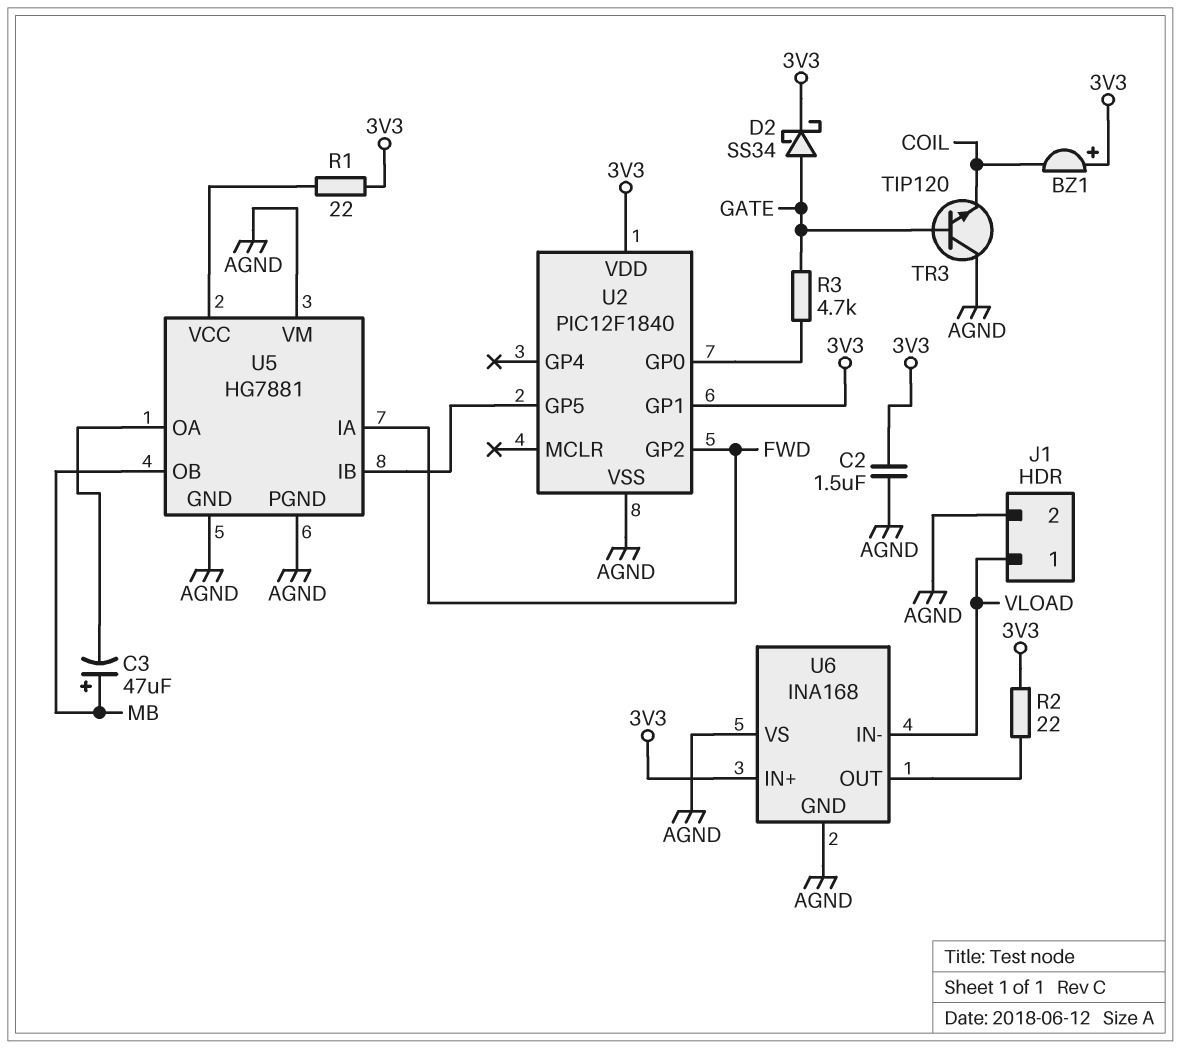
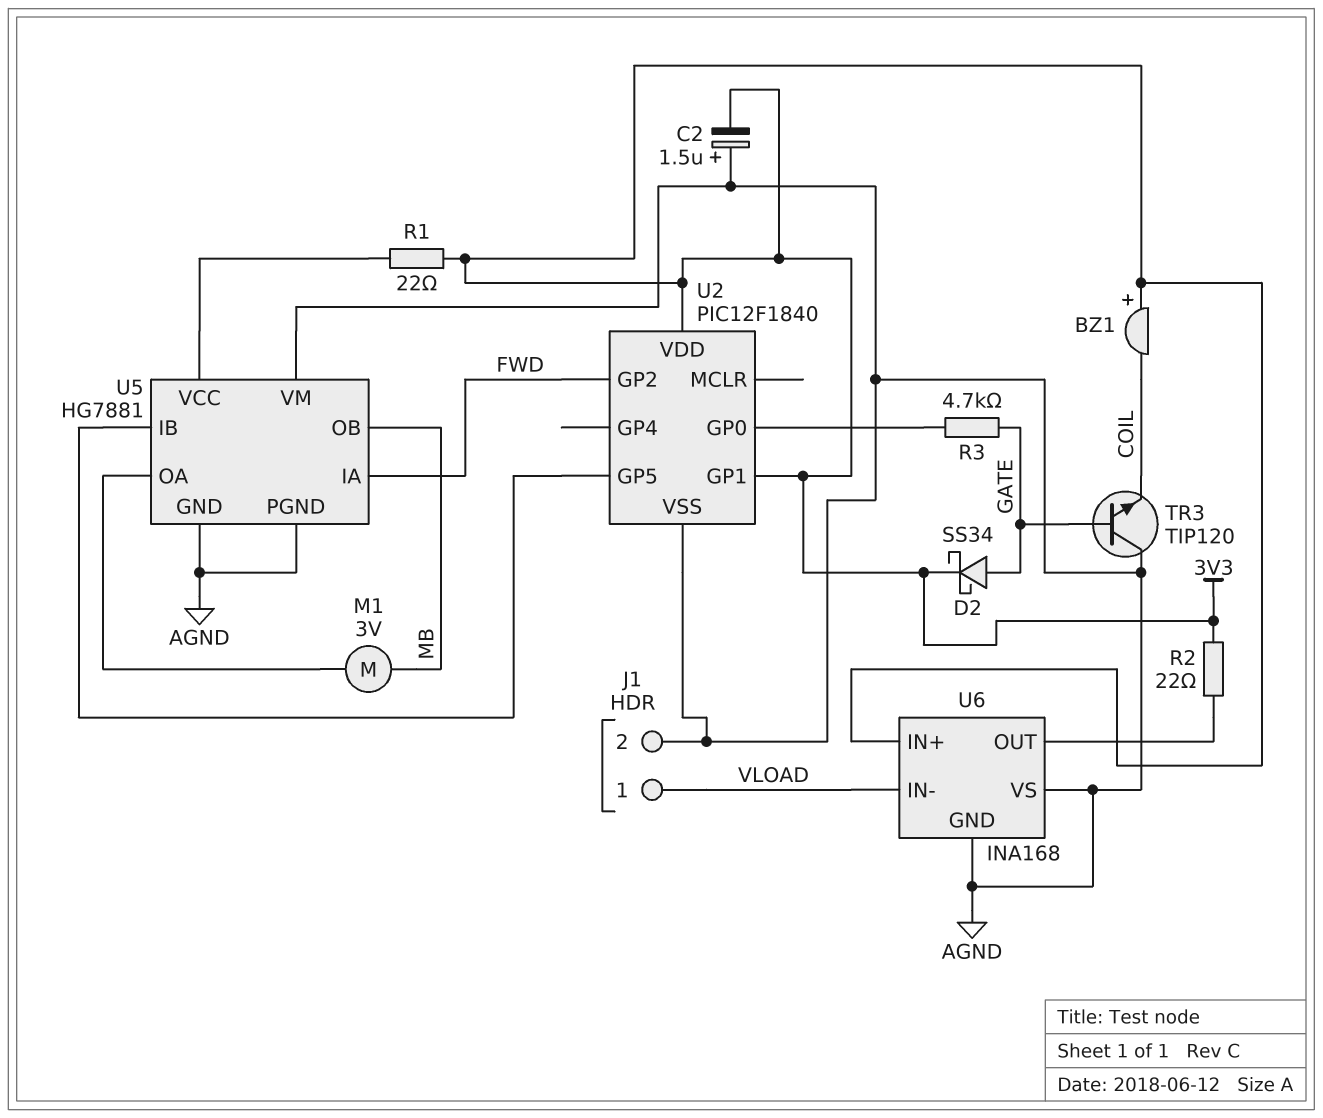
C2: 1.5uF (3V3, AGND) -> 1.5uF (plus AGND, minus 3V3)
C3: 47uF (plus MB, minus U5/OA) -> none
M1: none -> motor 3V (MB, U5/OA)

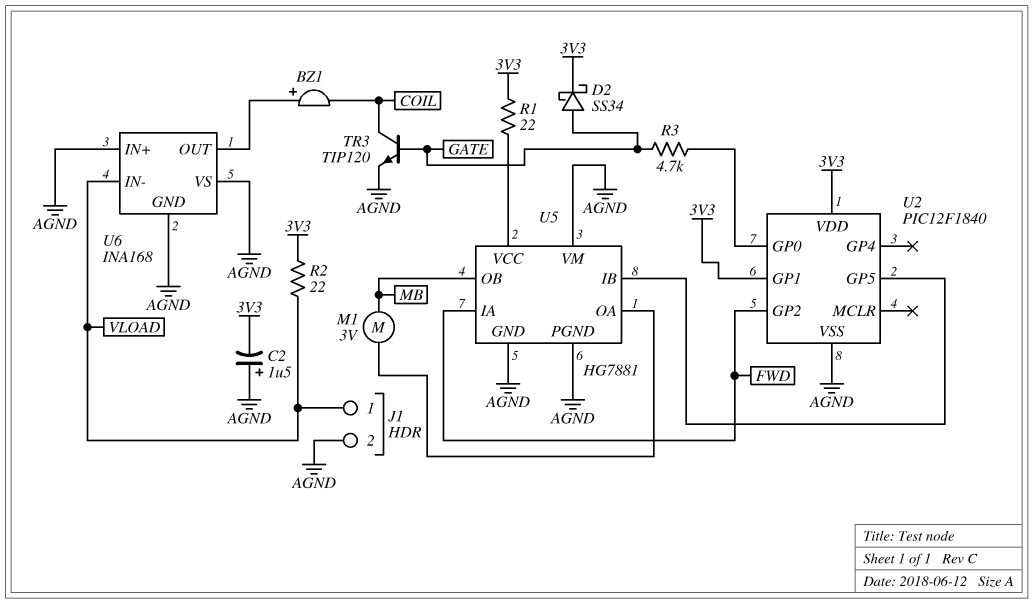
BZ1: buzzer (plus 3V3, minus COIL) -> buzzer (plus U6/OUT, minus COIL)
R2: 22 (3V3, U6/OUT) -> 22 (3V3, VLOAD)
TR3: NPN TIP120 (B GATE, C AGND, E COIL) -> NPN TIP120 (B GATE, C COIL, E AGND)
U6 pin IN+: 3V3 -> AGND

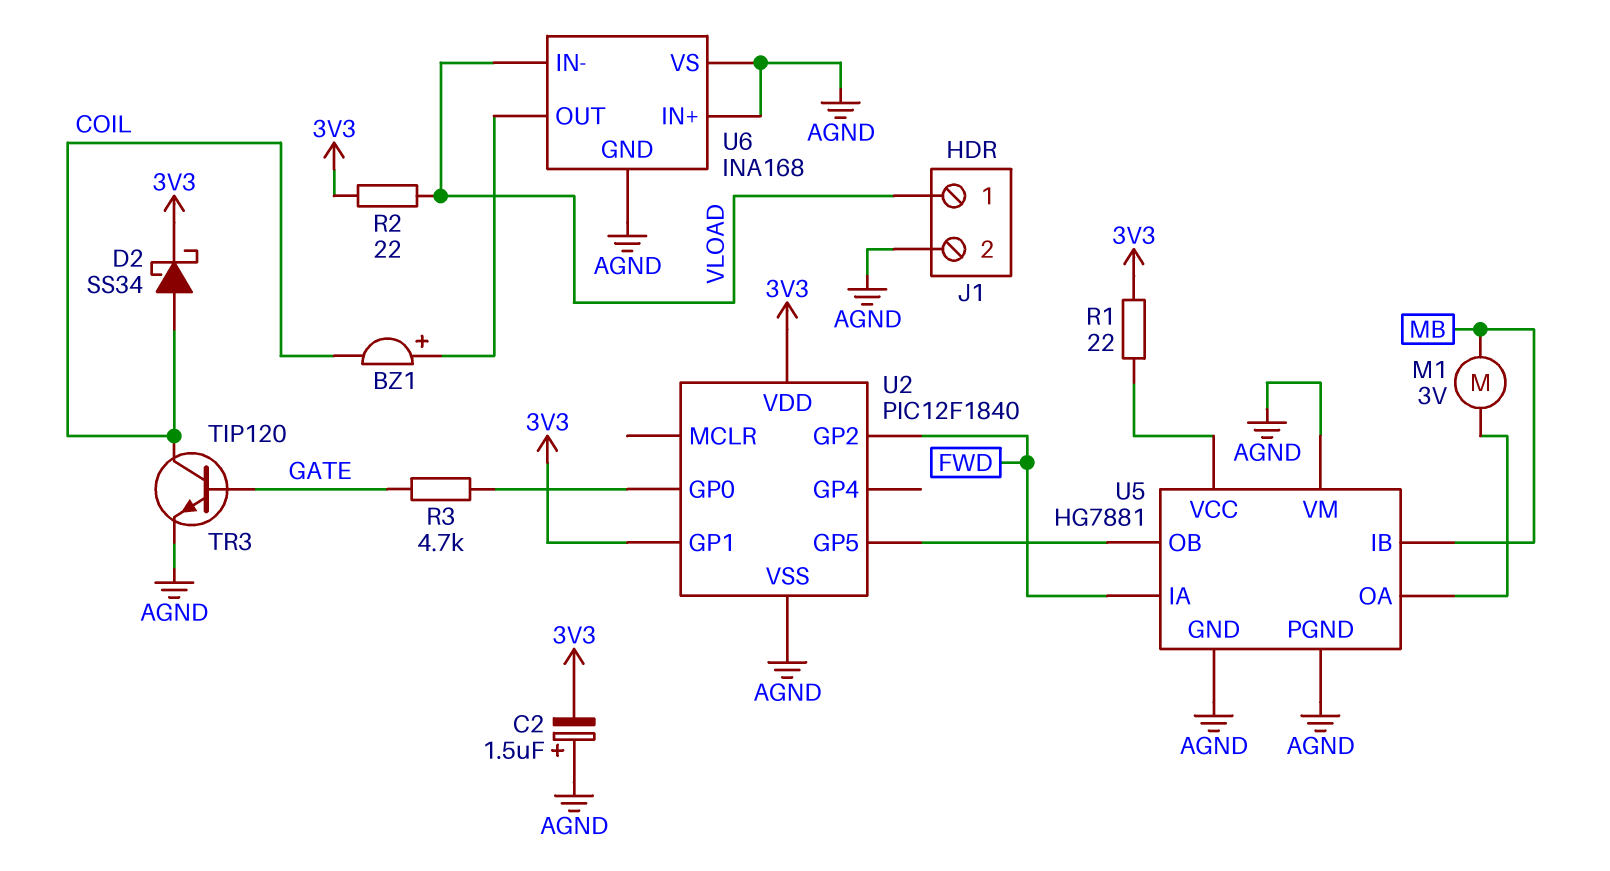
D2: schottky SS34 (A GATE, K 3V3) -> schottky SS34 (A COIL, K 3V3)
U5 pin IB: U2/GP5 -> MB
U5 pin OB: MB -> U2/GP5

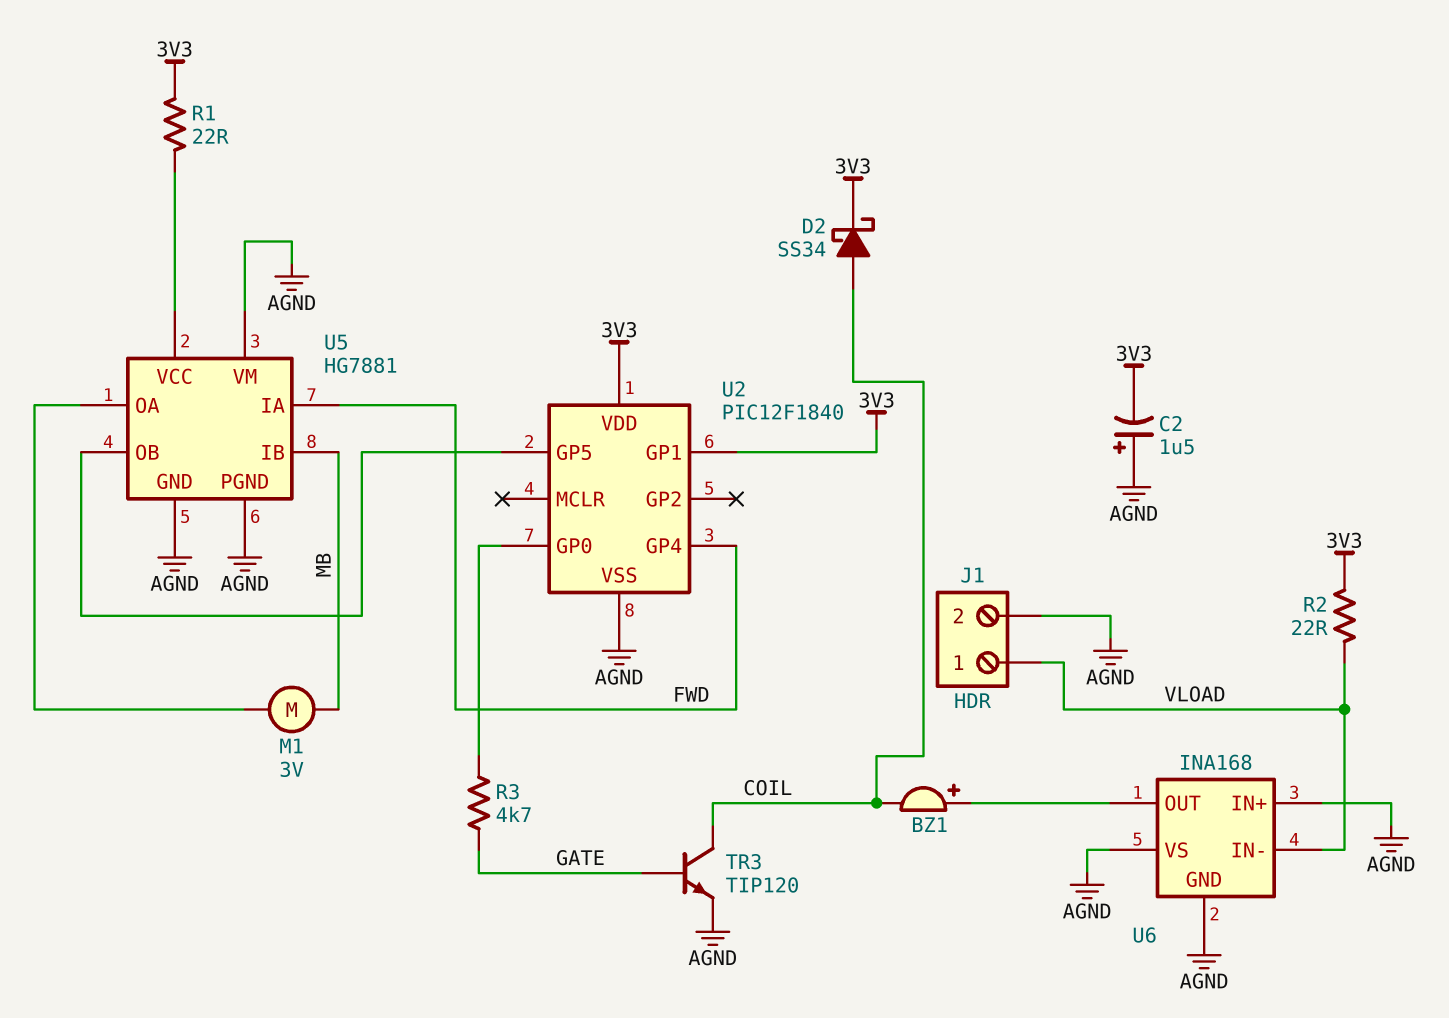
U2 pin GP2: FWD -> none
U2 pin GP4: none -> FWD

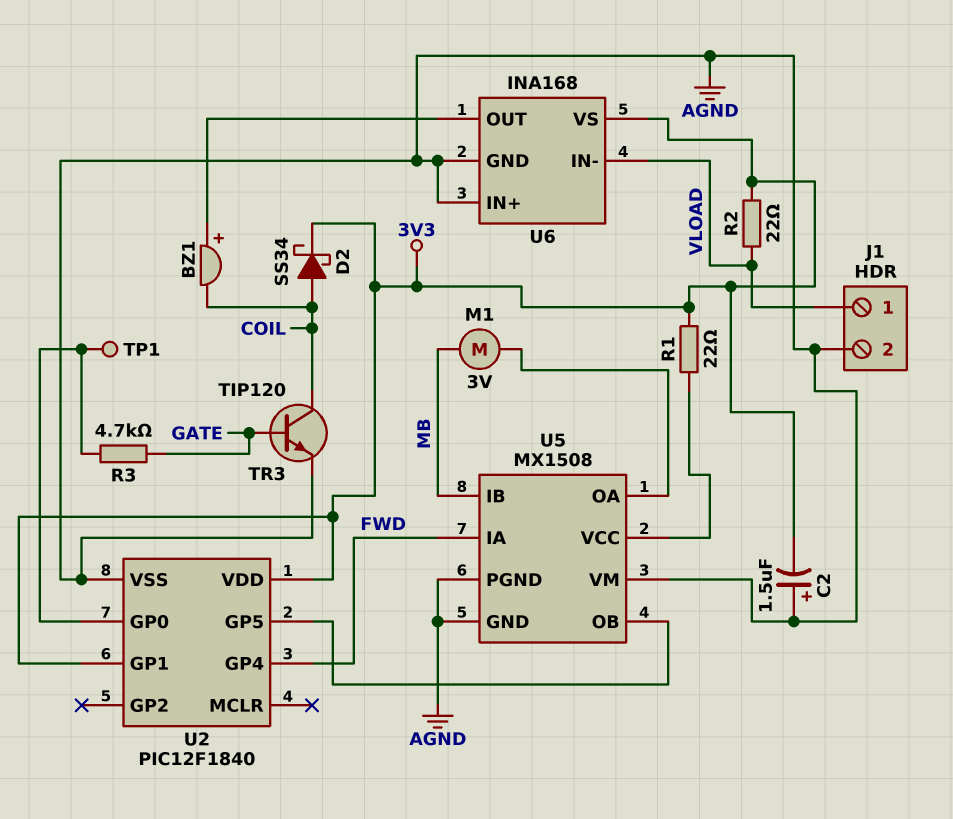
TP1: none -> test point (U2/GP0)
U5: HG7881 -> MX1508
U6 pin VS: AGND -> 3V3

